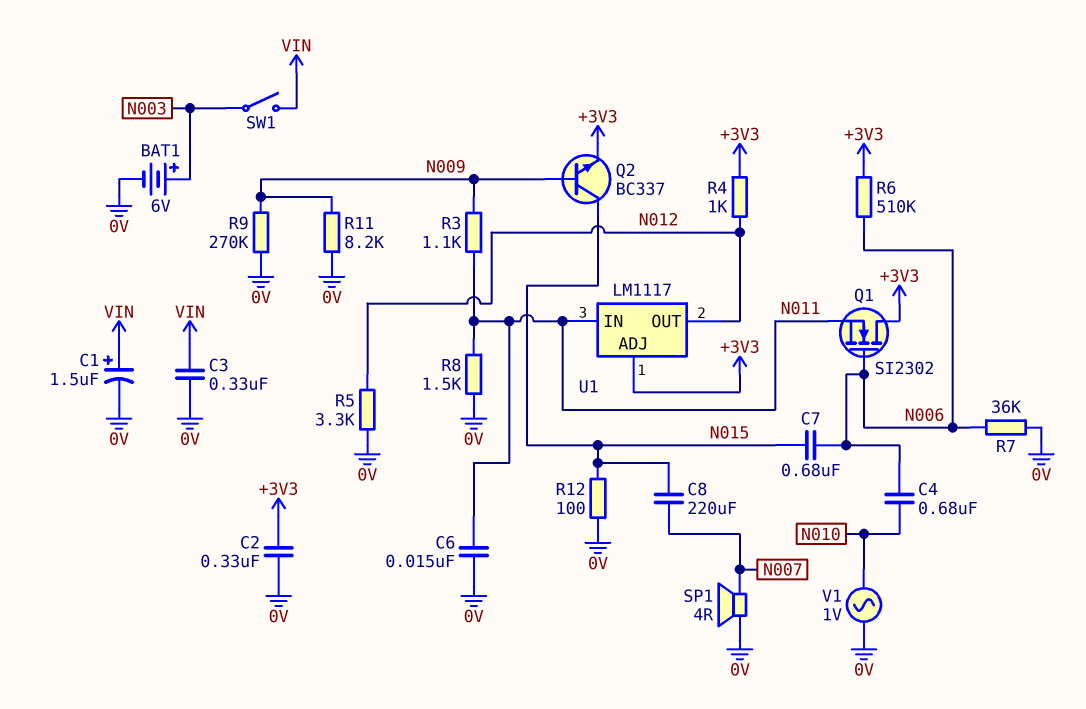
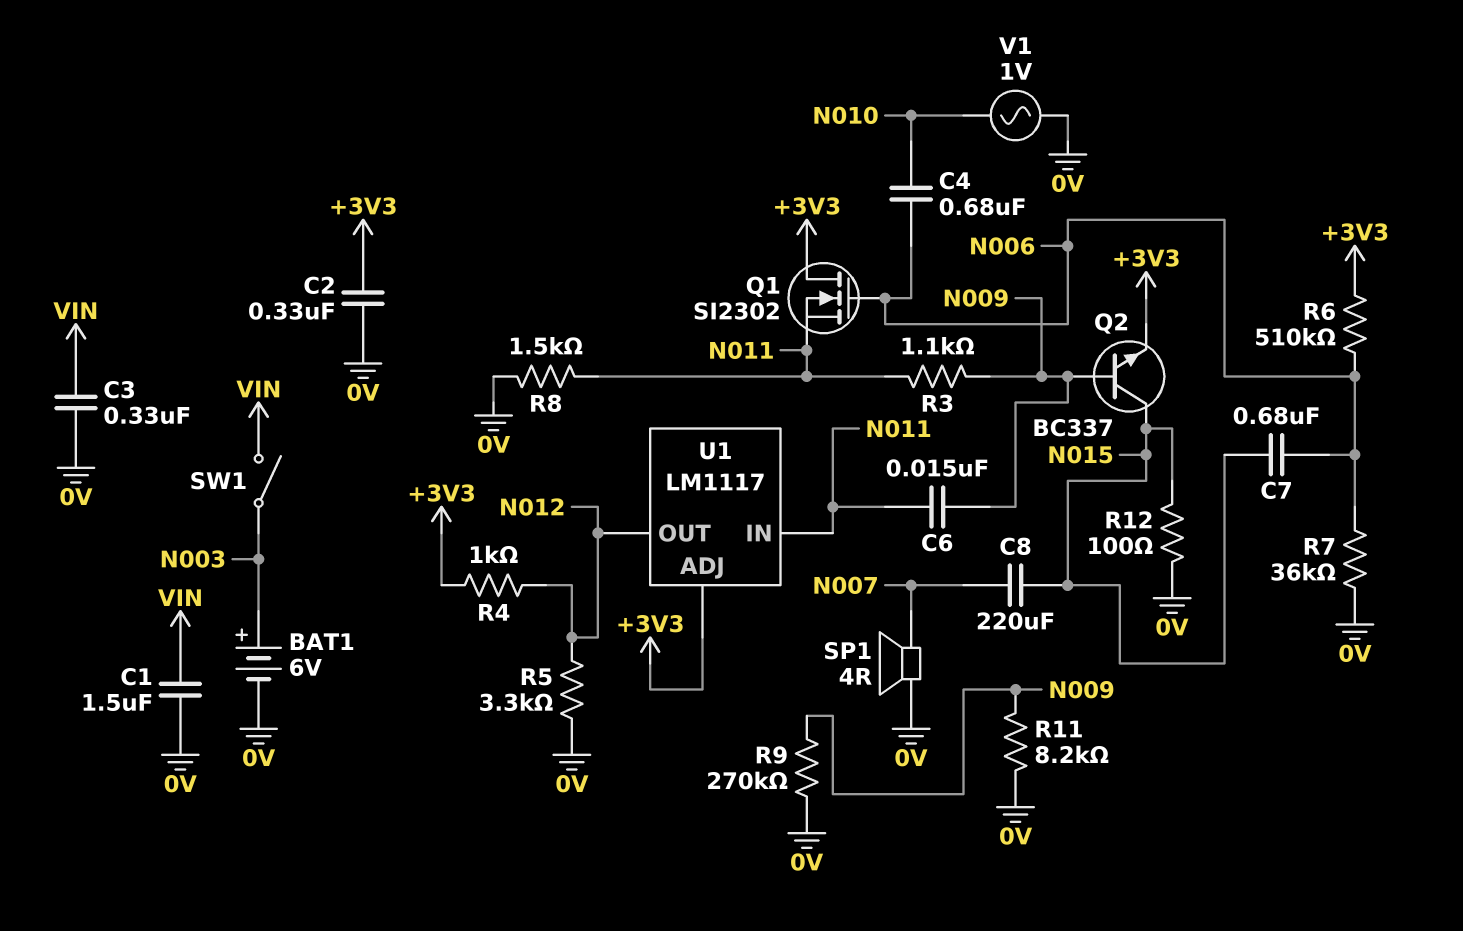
C1: 1.5uF (plus VIN, minus 0V) -> 1.5uF (0V, VIN)
C6: 15nF (0V, N011) -> 15nF (N009, N011)

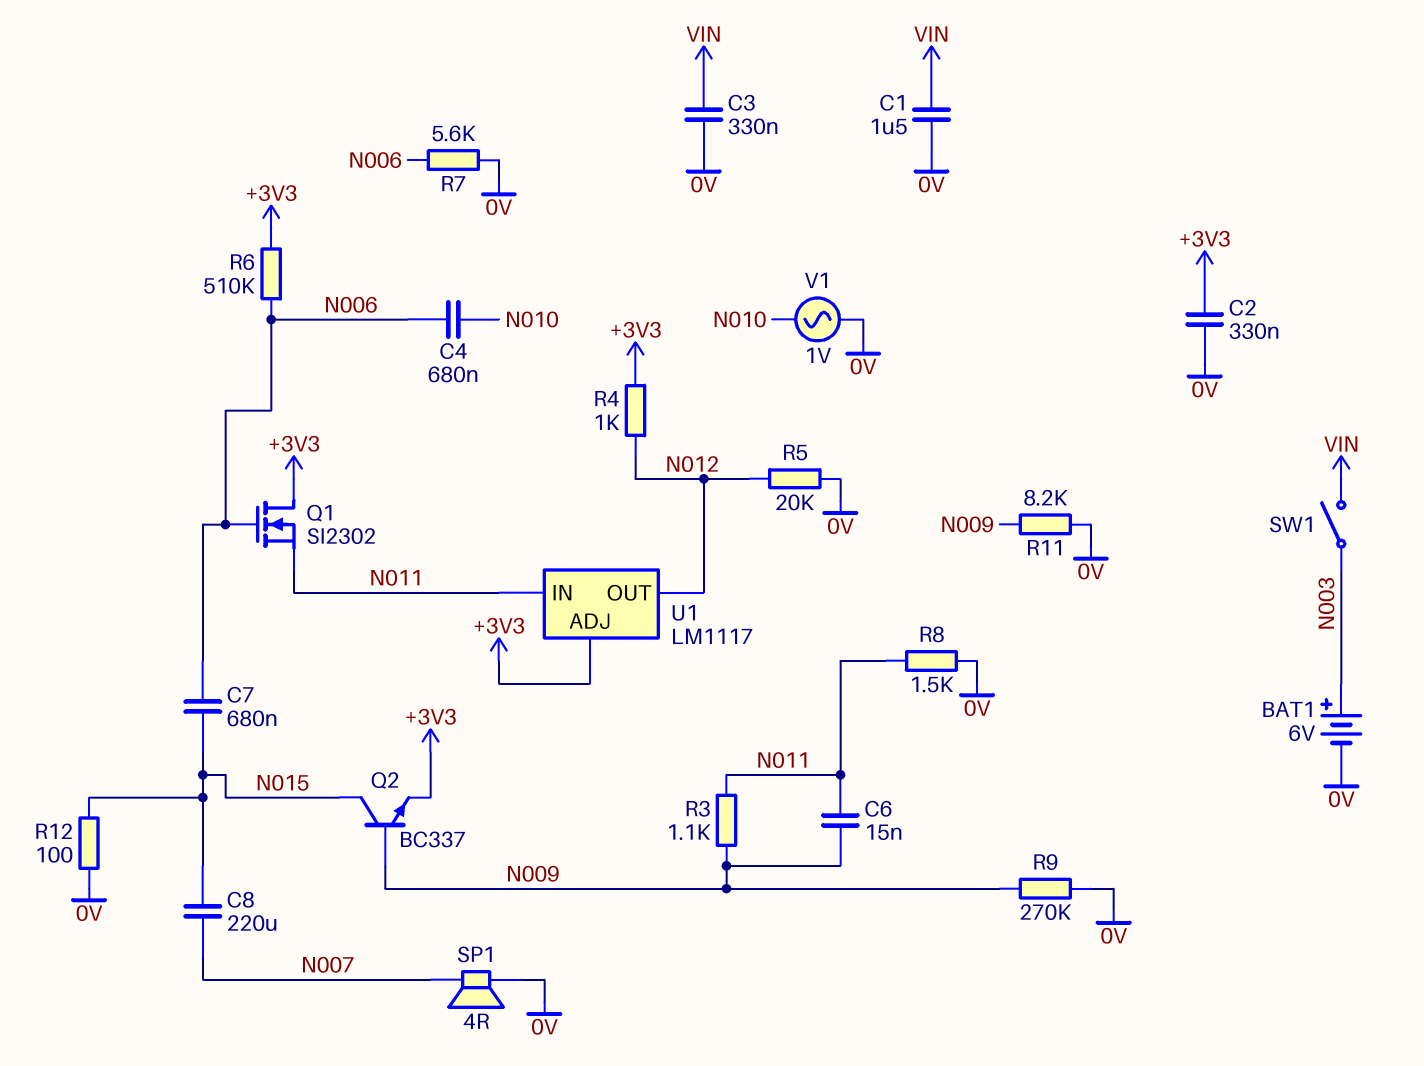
R5: 3.3k (0V, N012) -> 20k (0V, N012)
R7: 36k (0V, N006) -> 5.6k (0V, N006)

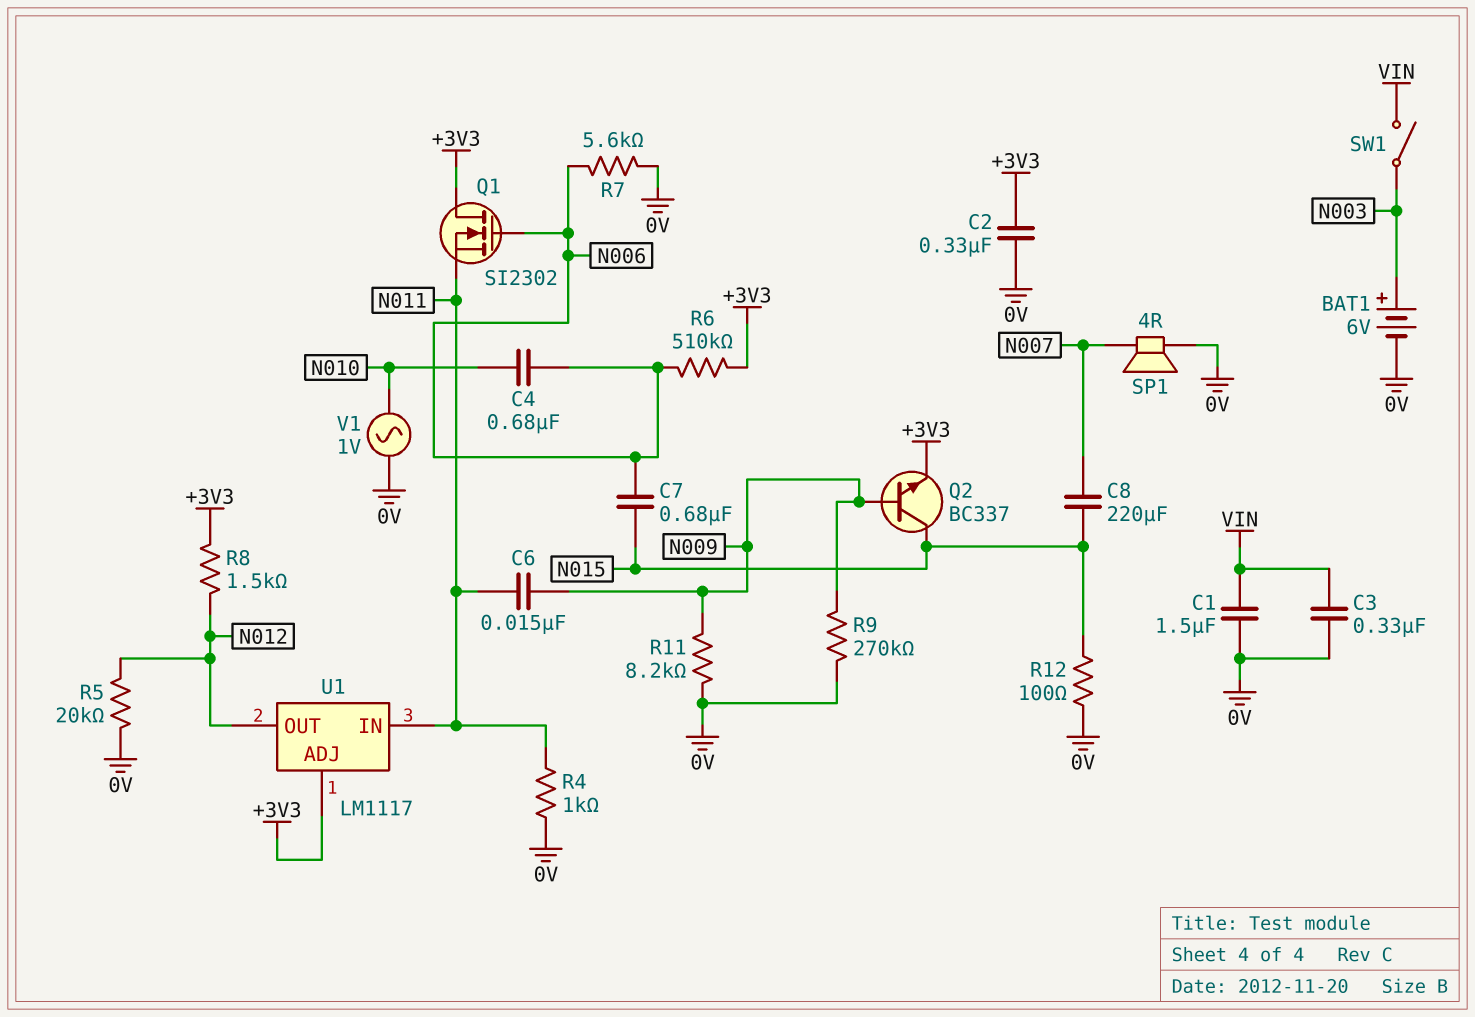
R3: 1.1k (N009, N011) -> none
R4: 1k (+3V3, N012) -> 1k (0V, N011)
R8: 1.5k (0V, N011) -> 1.5k (+3V3, N012)

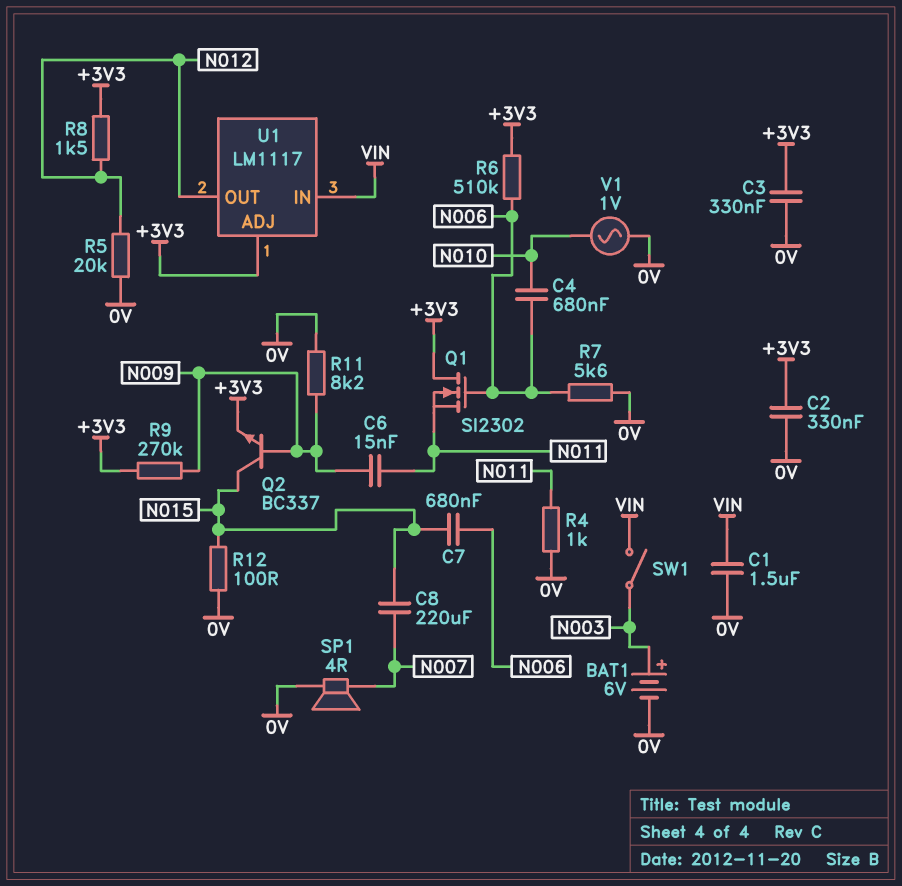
C3: 330nF (0V, VIN) -> 330nF (+3V3, 0V)
R9: 270k (0V, N009) -> 270k (+3V3, N009)
U1 pin IN: N011 -> VIN

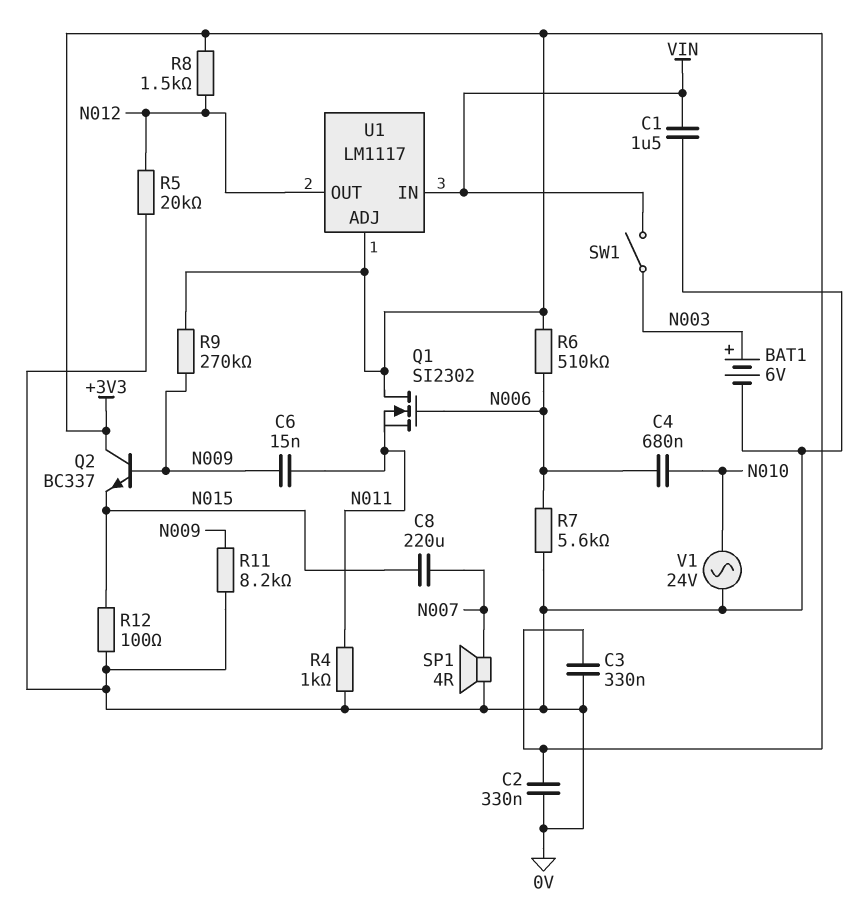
C7: 680nF (N006, N015) -> none
Q2: NPN BC337 (B N009, C N015, E +3V3) -> NPN BC337 (B N009, C +3V3, E N015)
V1: AC 1V (0V, N010) -> AC 24V (0V, N010)

